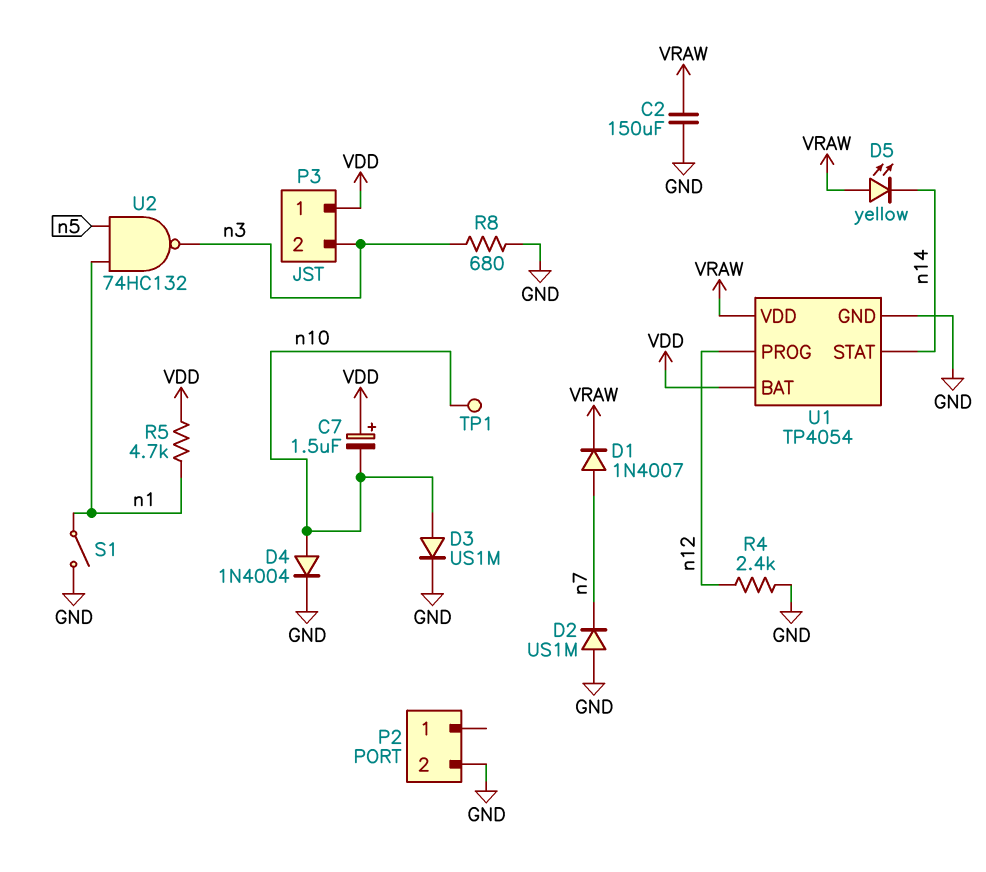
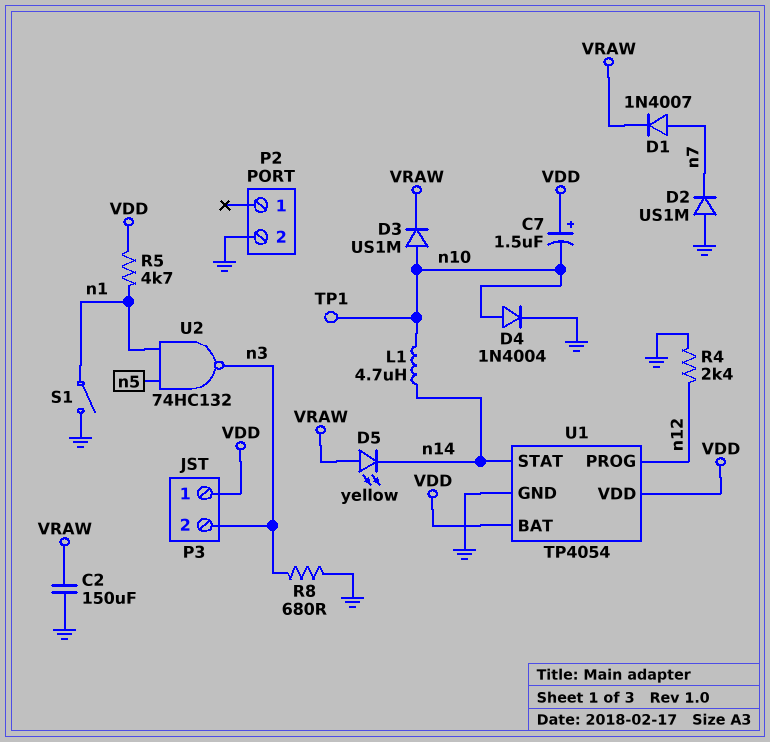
D3: diode US1M (A n10, K GND) -> diode US1M (A n10, K VRAW)
L1: none -> 4.7uH (n10, n14)
U1 pin VDD: VRAW -> VDD

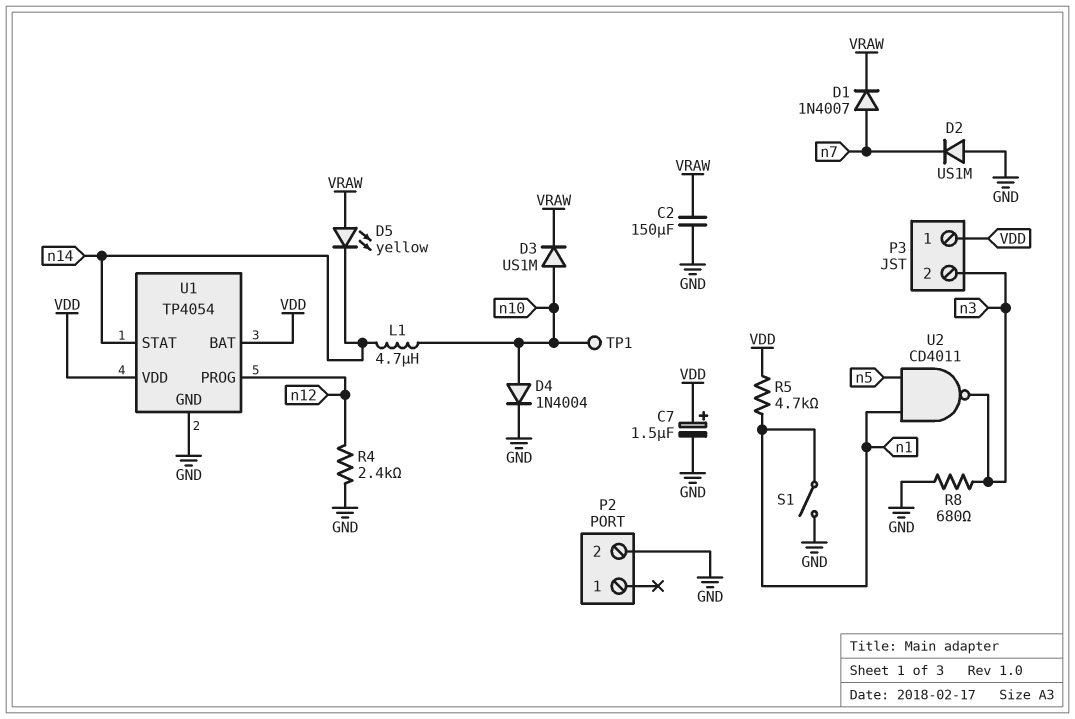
C7: 1.5uF (plus VDD, minus n10) -> 1.5uF (plus VDD, minus GND)
U2: NAND 74HC132 (in n1, in n5, out n3) -> NAND CD4011 (in n1, in n5, out n3)

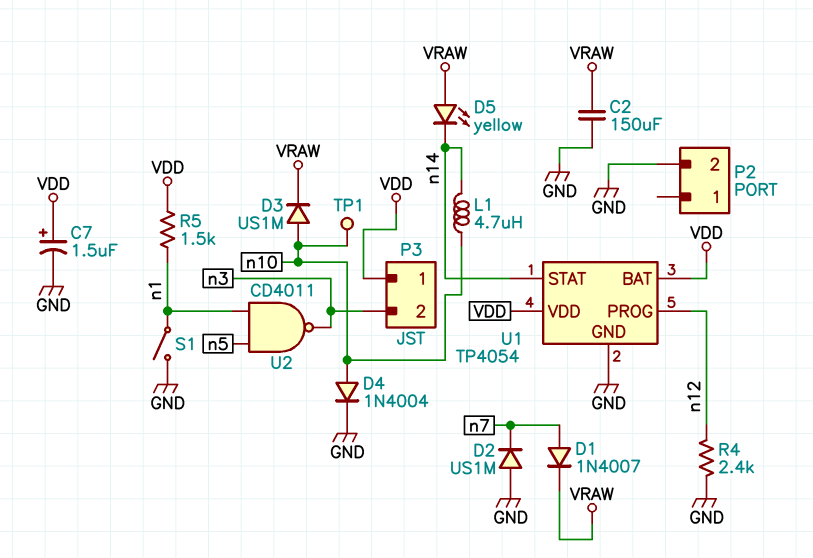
R5: 4.7k (VDD, n1) -> 1.5k (VDD, n1)
R8: 680 (GND, n3) -> none

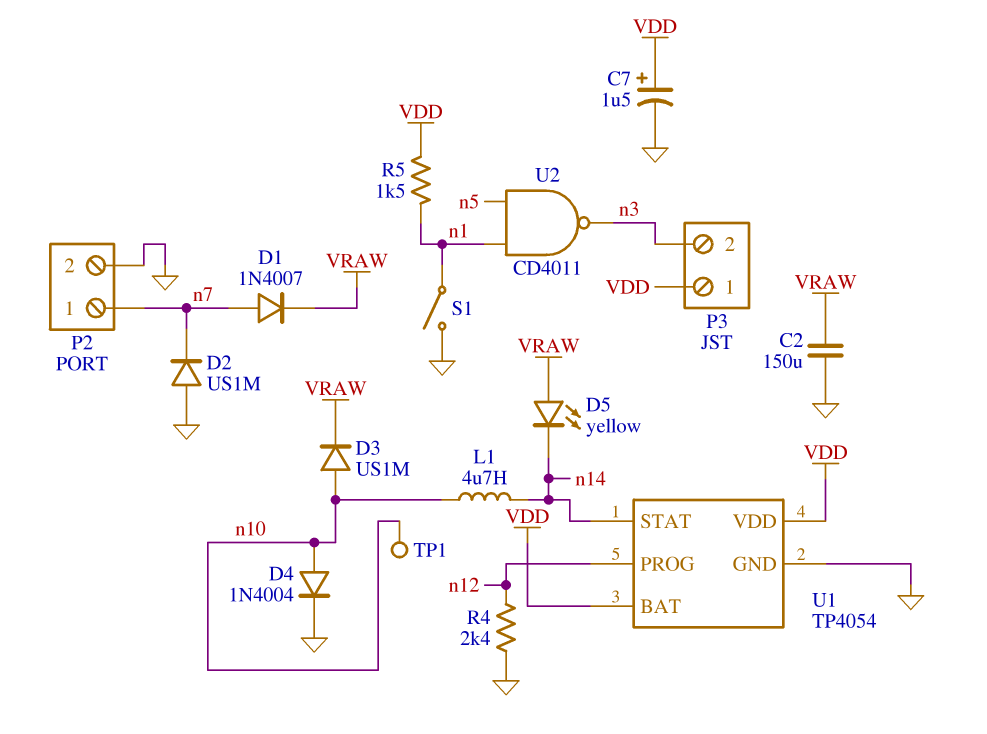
P2 pin 1: none -> n7

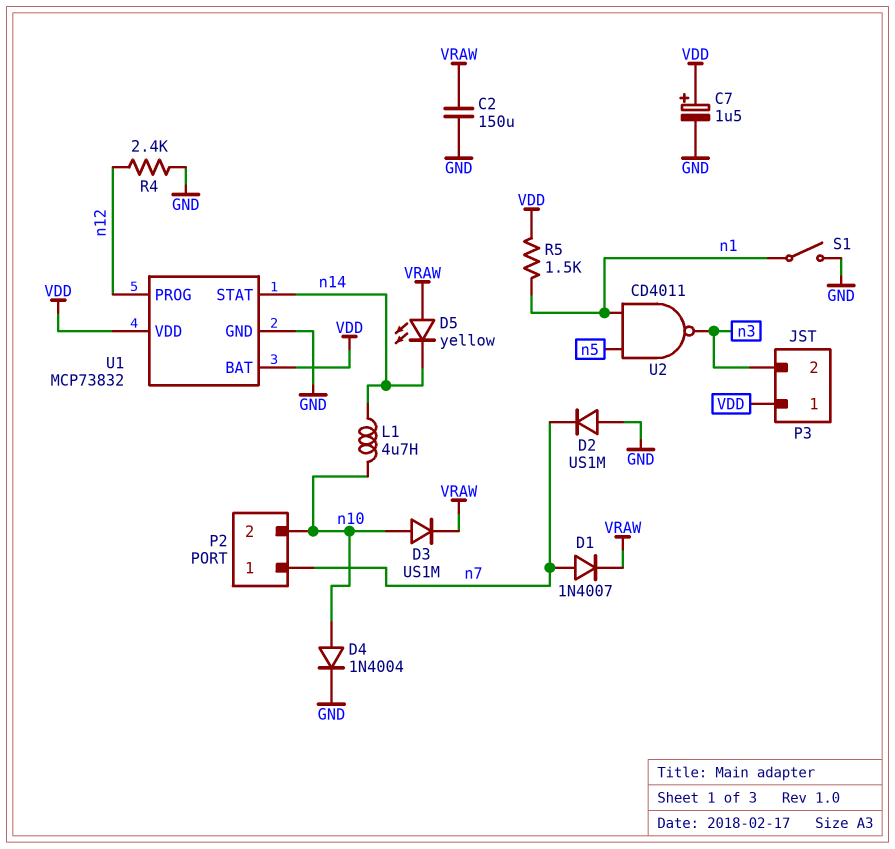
P2 pin 2: GND -> n10
TP1: test point (n10) -> none
U1: TP4054 -> MCP73832

